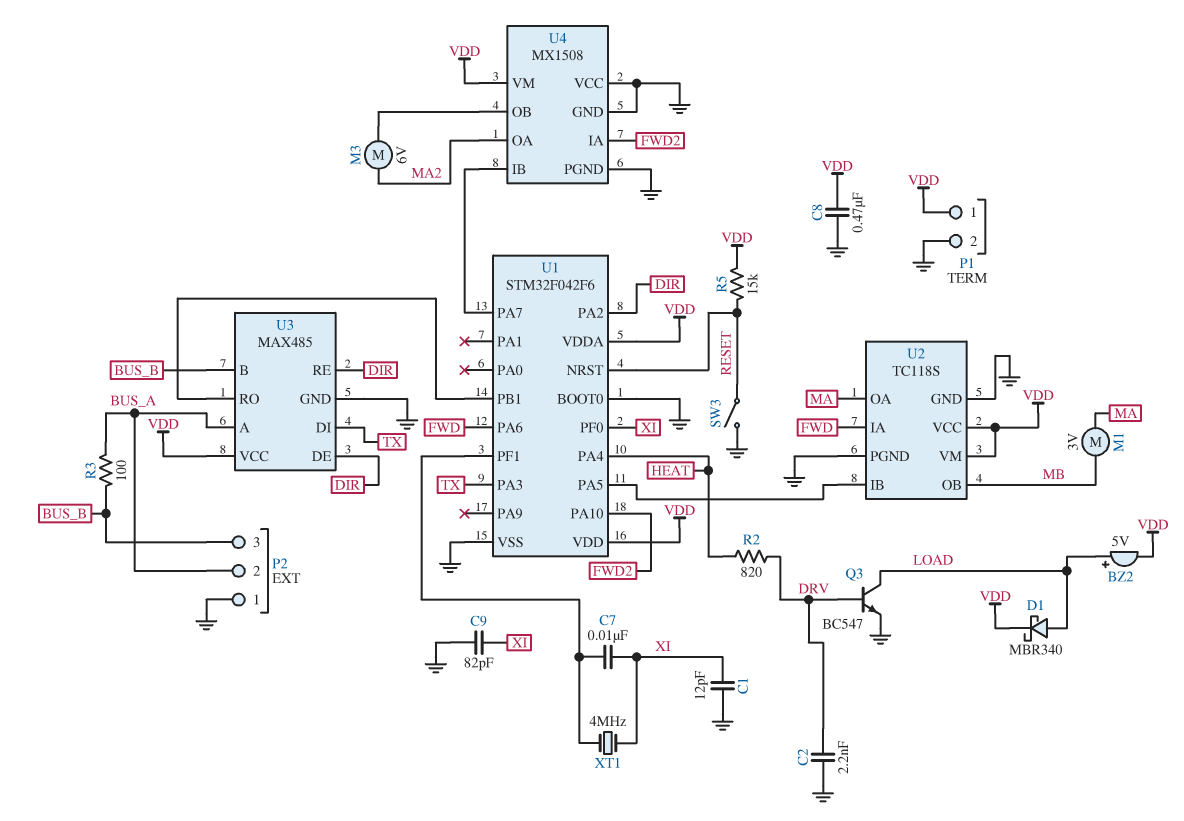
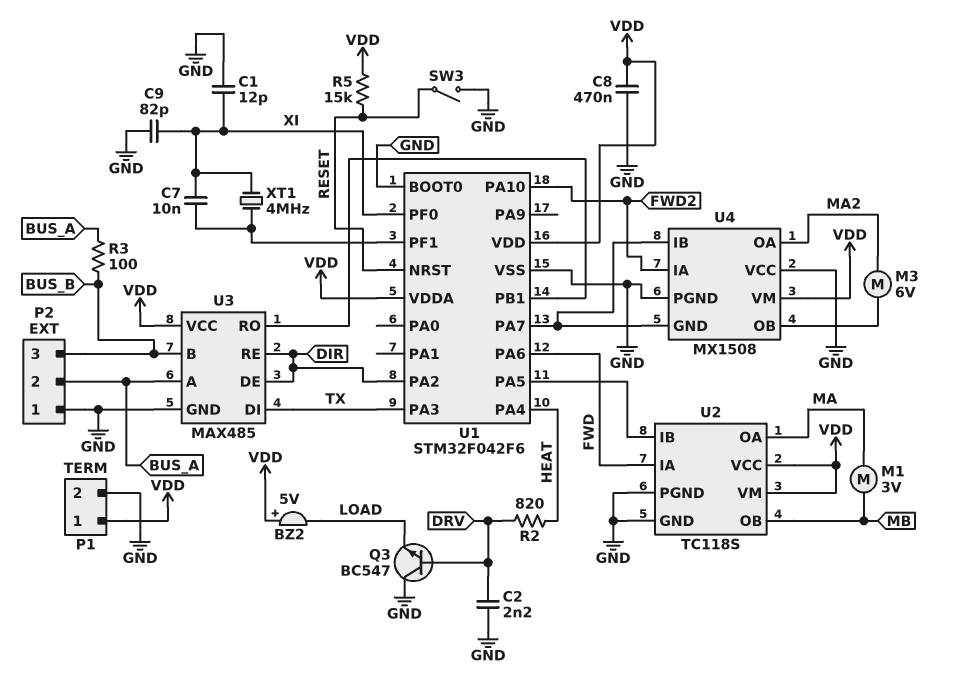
BZ2: buzzer 5V (plus LOAD, minus VDD) -> buzzer 5V (plus VDD, minus LOAD)
D1: schottky MBR340 (A LOAD, K VDD) -> none
Q3: NPN BC547 (B DRV, C LOAD, E GND) -> NPN BC547 (B DRV, C GND, E LOAD)
U4 pin GND: GND -> U1/PA7

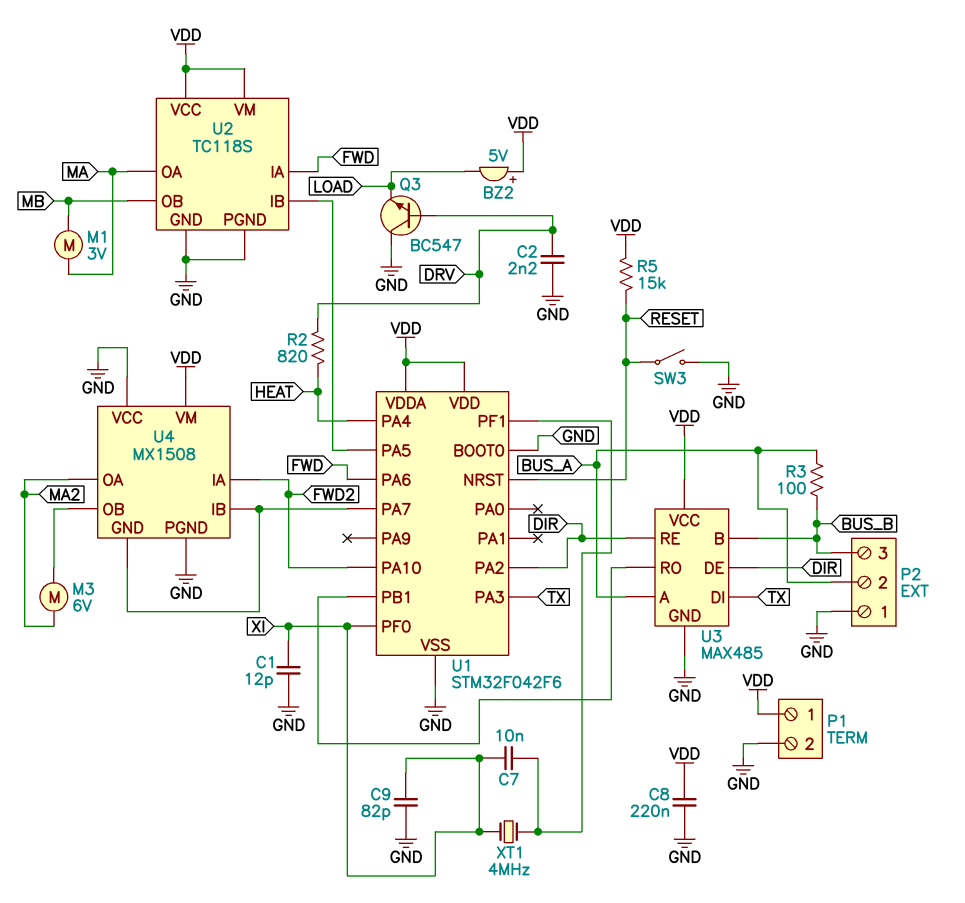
C8: 470nF (GND, VDD) -> 220nF (GND, VDD)

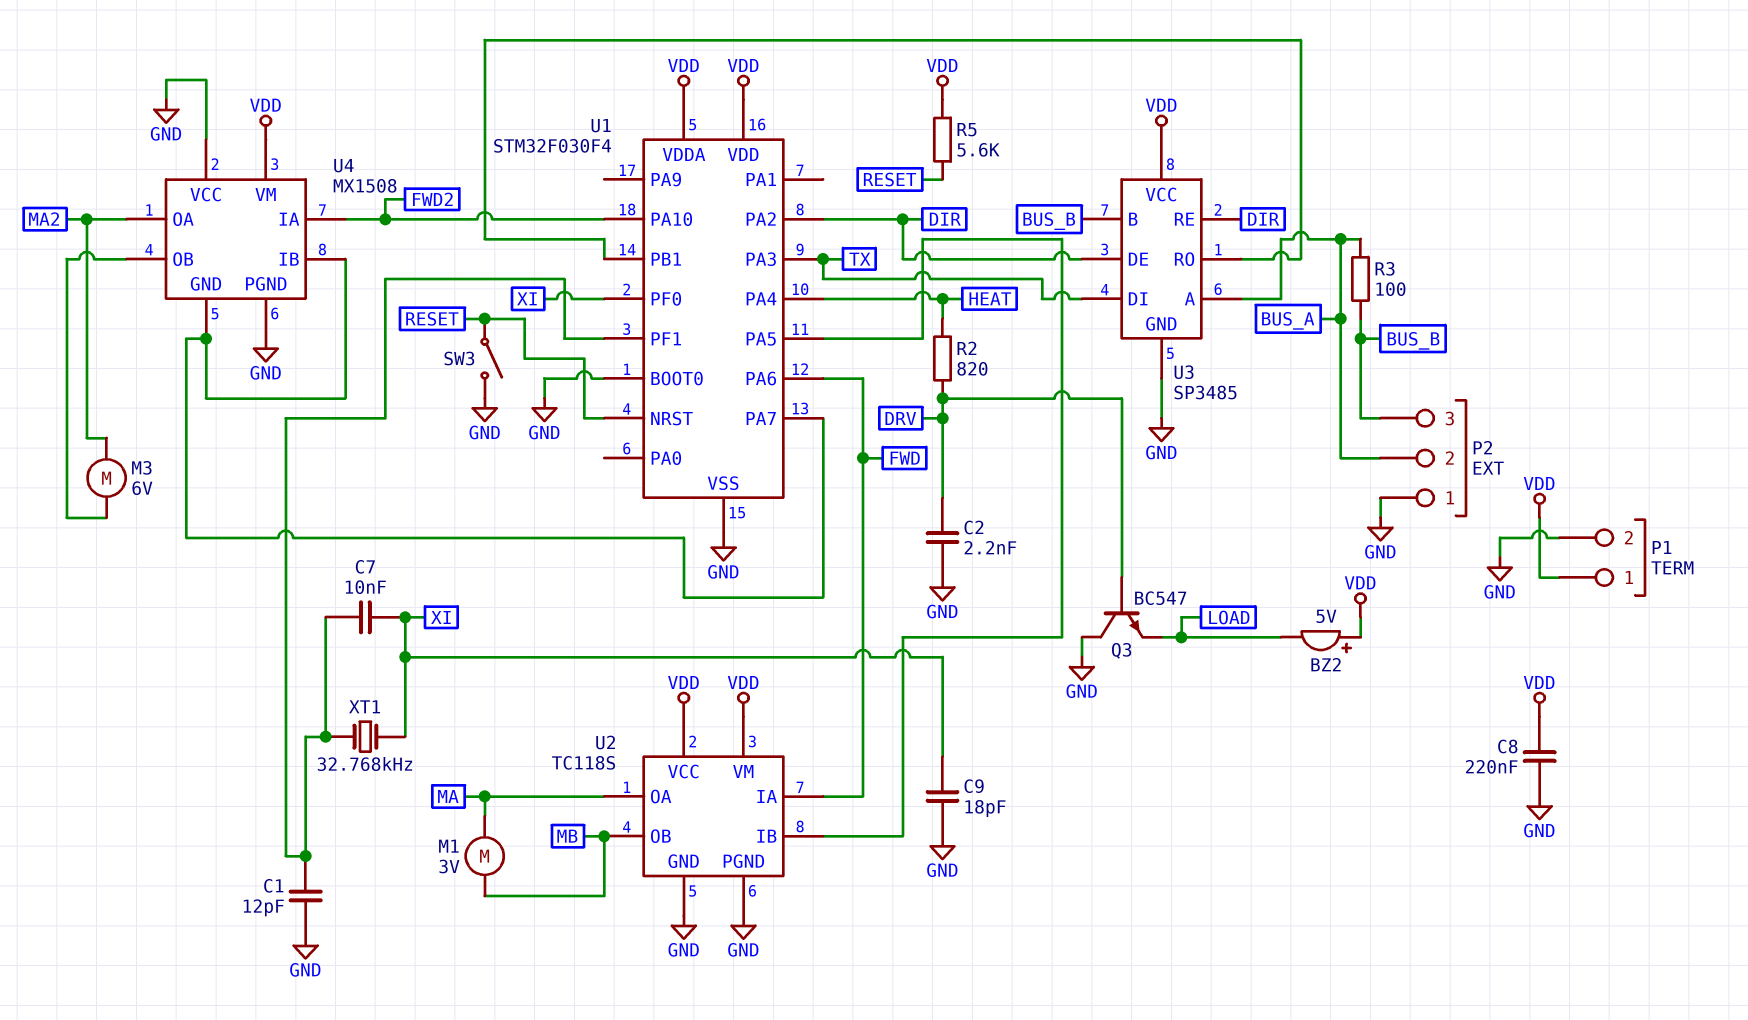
C1: 12pF (GND, XI) -> 12pF (GND, U1/PF1)
C9: 82pF (GND, XI) -> 18pF (GND, XI)
R5: 15k (RESET, VDD) -> 5.6k (RESET, VDD)
U1: STM32F042F6 -> STM32F030F4
U3: MAX485 -> SP3485
XT1: 4MHz (U1/PF1, XI) -> 32.768kHz (U1/PF1, XI)

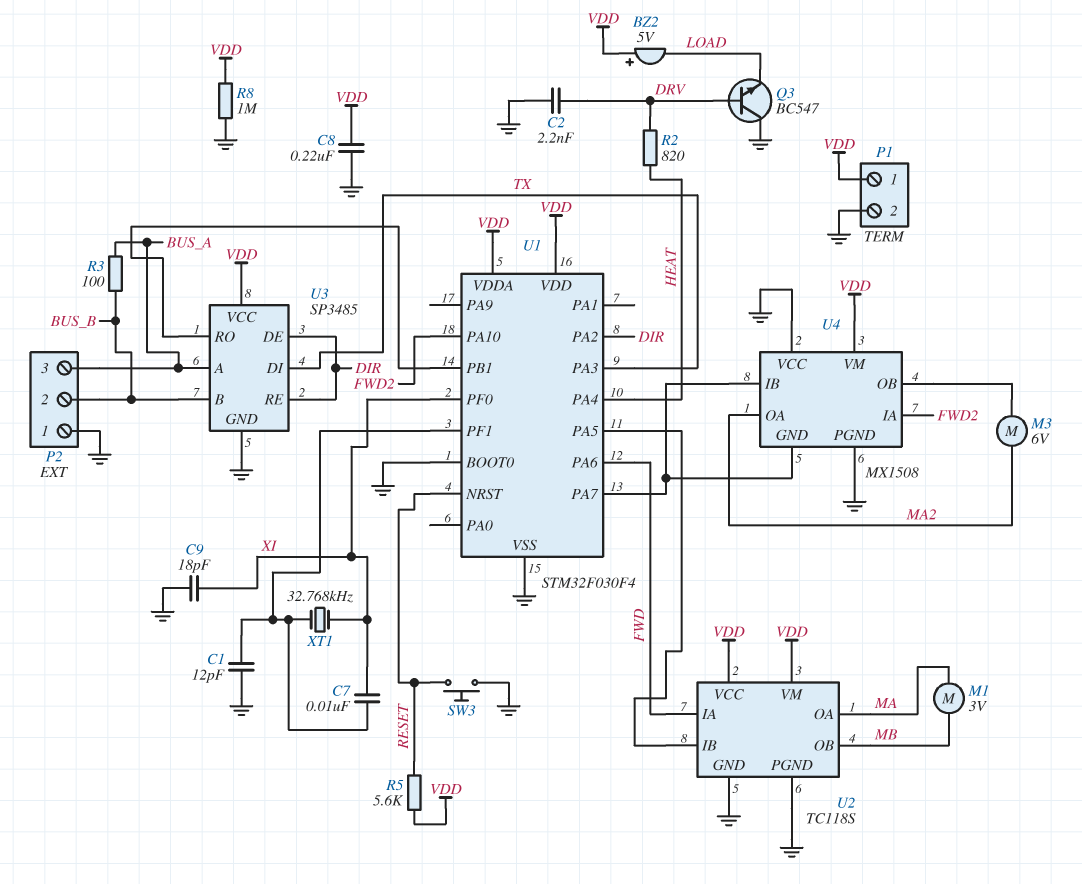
P2 pin 2: BUS_A -> BUS_B
P2 pin 3: BUS_B -> BUS_A
R8: none -> 1M (GND, VDD)
SW3: switch (GND, RESET) -> button (GND, RESET)

